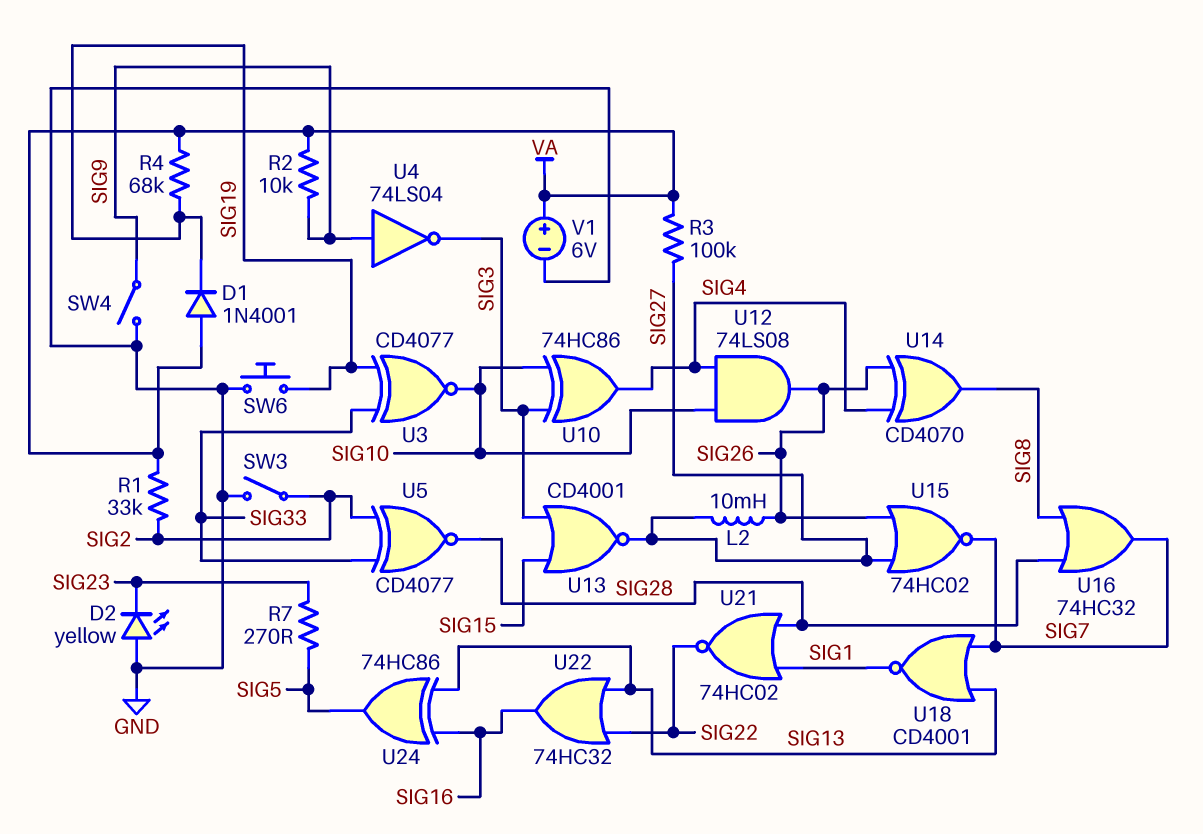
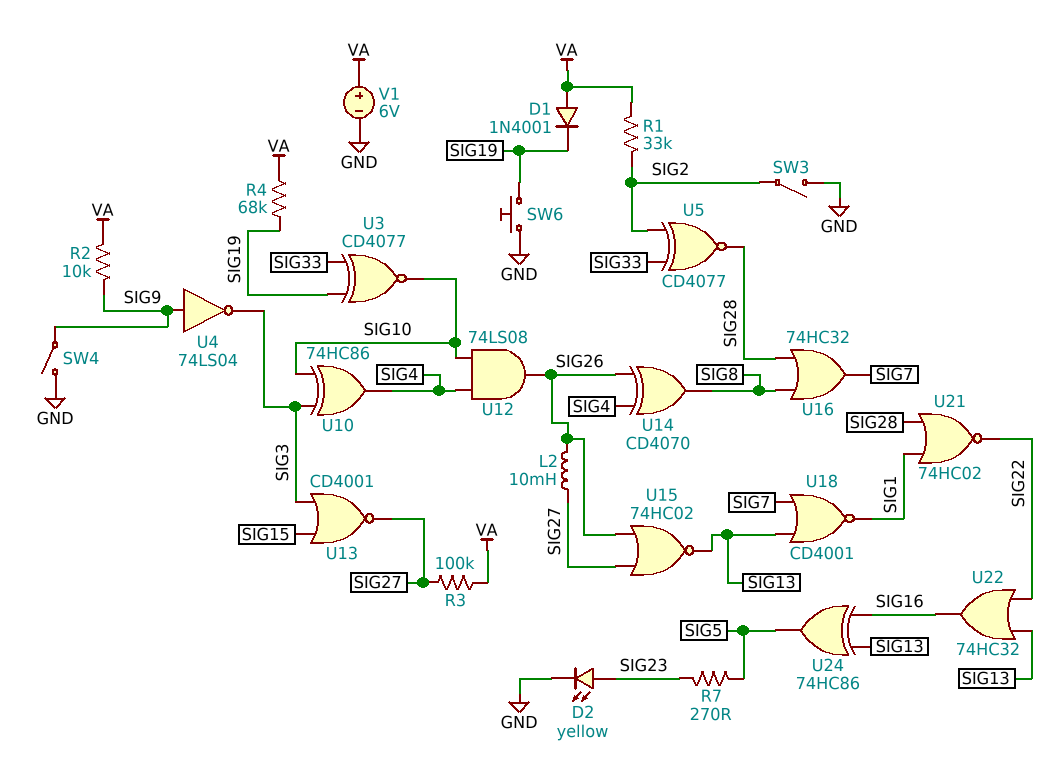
D2: LED yellow (A GND, K SIG23) -> LED yellow (A SIG23, K GND)
U15: NOR 74HC02 (in SIG26, in SIG27, out SIG7) -> NOR 74HC02 (in SIG26, in SIG27, out SIG13)

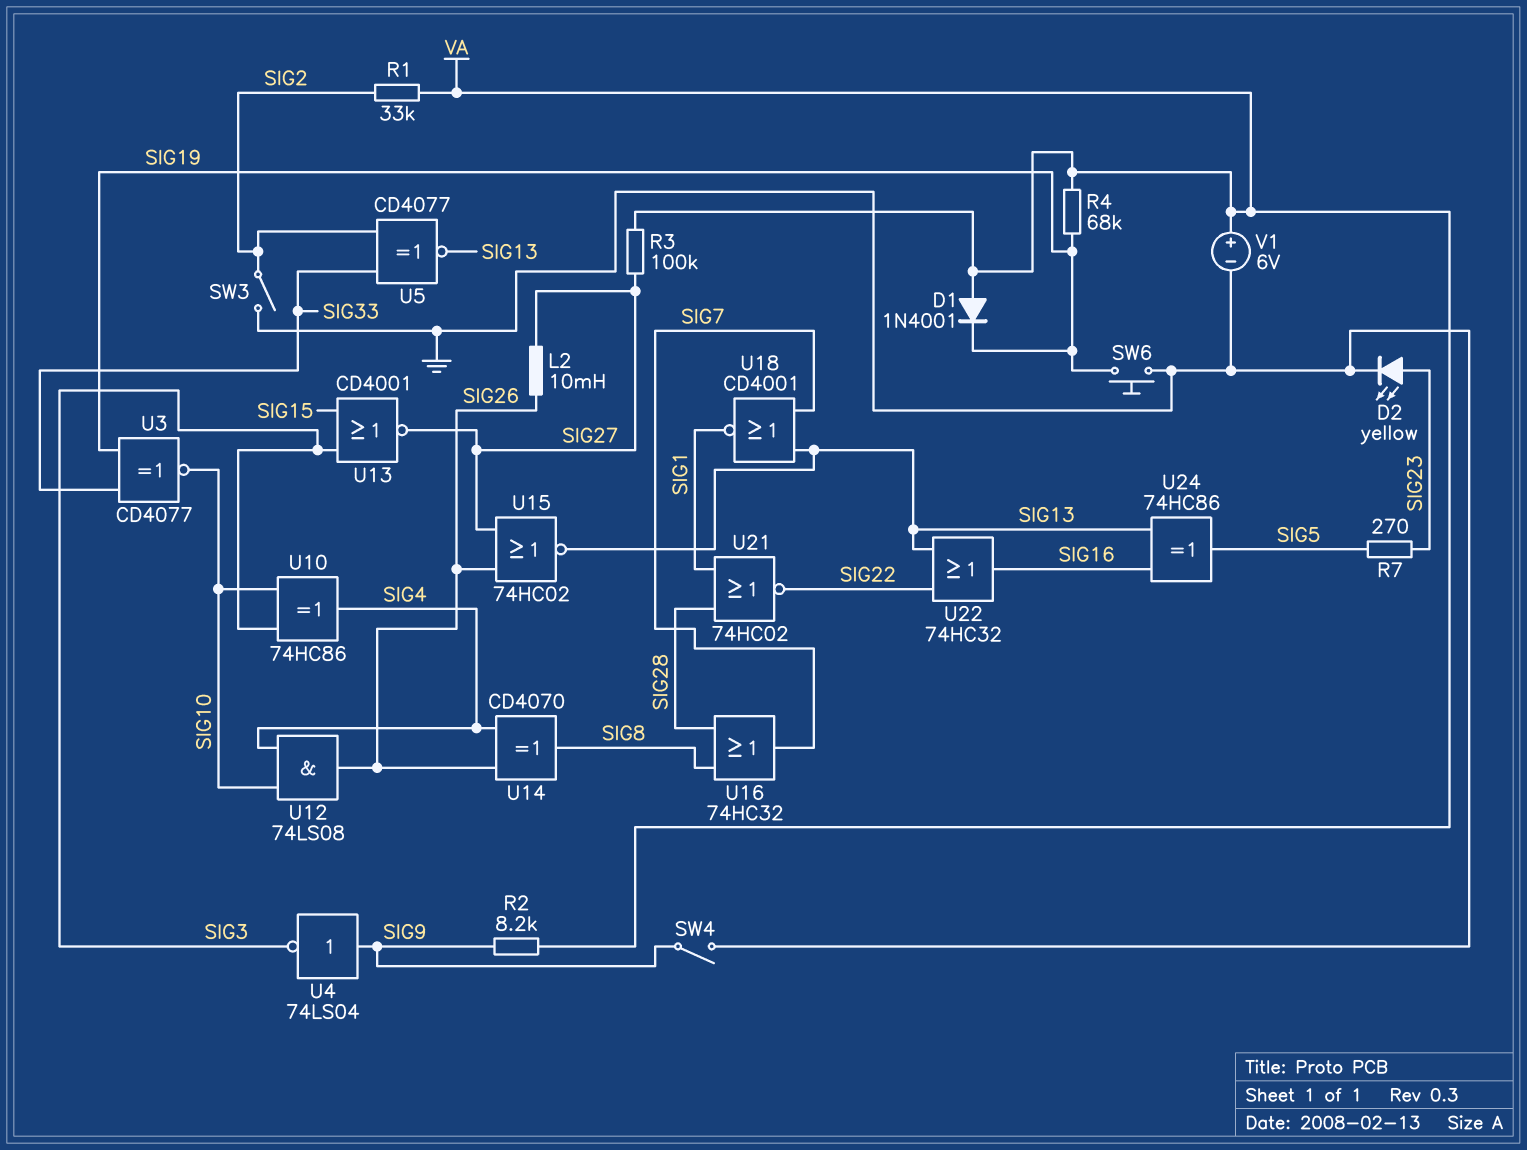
R2: 10k (SIG9, VA) -> 8.2k (SIG9, VA)
U5: XNOR CD4077 (in SIG2, in SIG33, out SIG28) -> XNOR CD4077 (in SIG2, in SIG33, out SIG13)

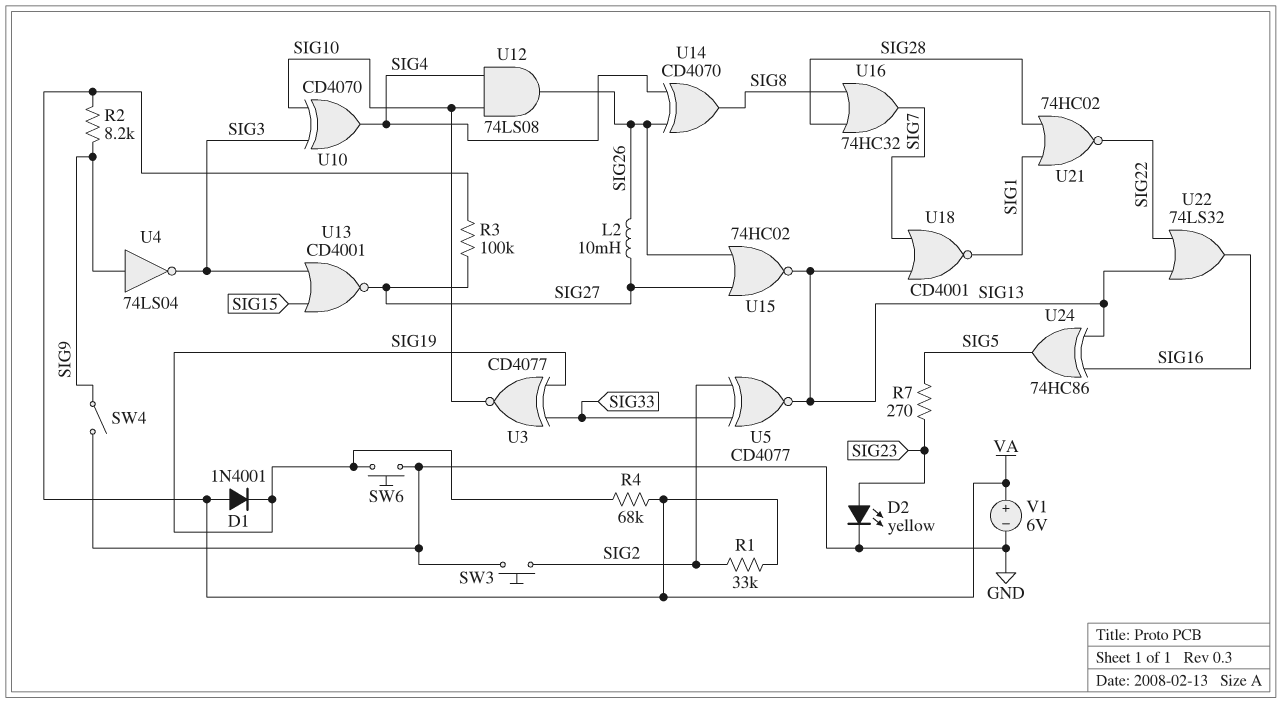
SW3: switch (GND, SIG2) -> button (GND, SIG2)
U10: XOR 74HC86 (in SIG3, in SIG10, out SIG4) -> XOR CD4070 (in SIG3, in SIG10, out SIG4)
U22: OR 74HC32 (in SIG13, in SIG22, out SIG16) -> OR 74LS32 (in SIG13, in SIG22, out SIG16)

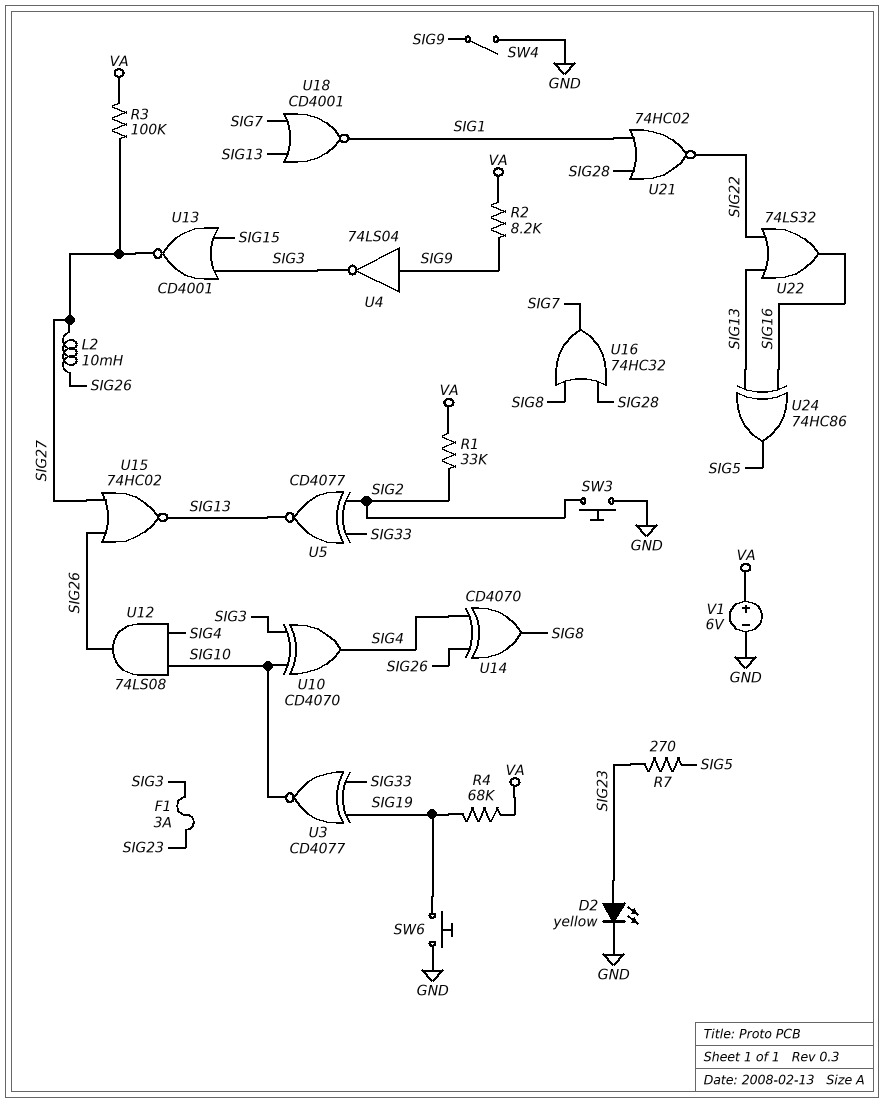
D1: diode 1N4001 (A VA, K SIG19) -> none
F1: none -> 3A (SIG3, SIG23)

